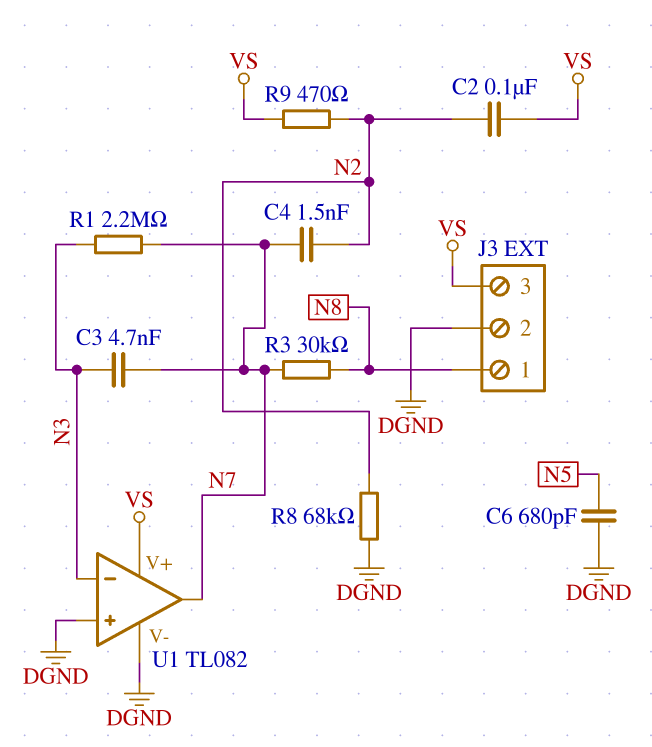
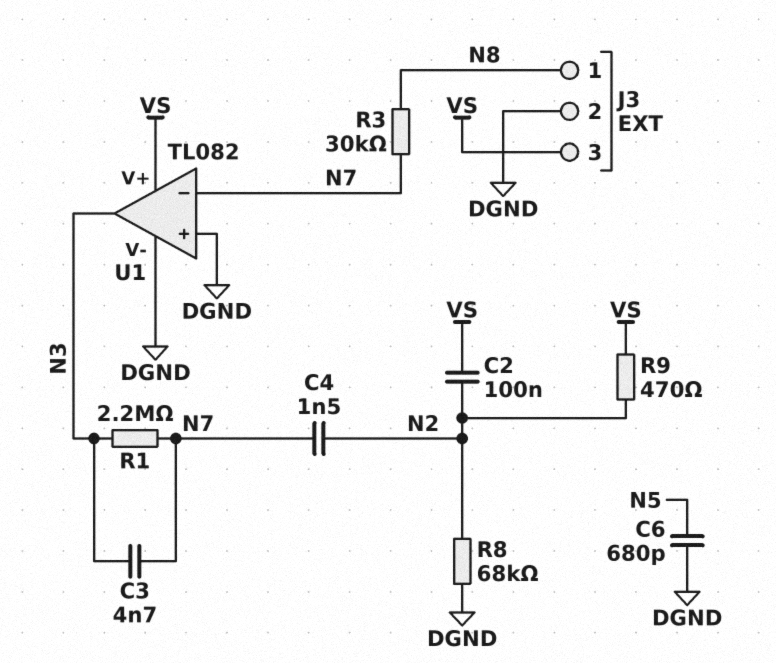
U1 pin in-: N3 -> N7
U1 pin out: N7 -> N3

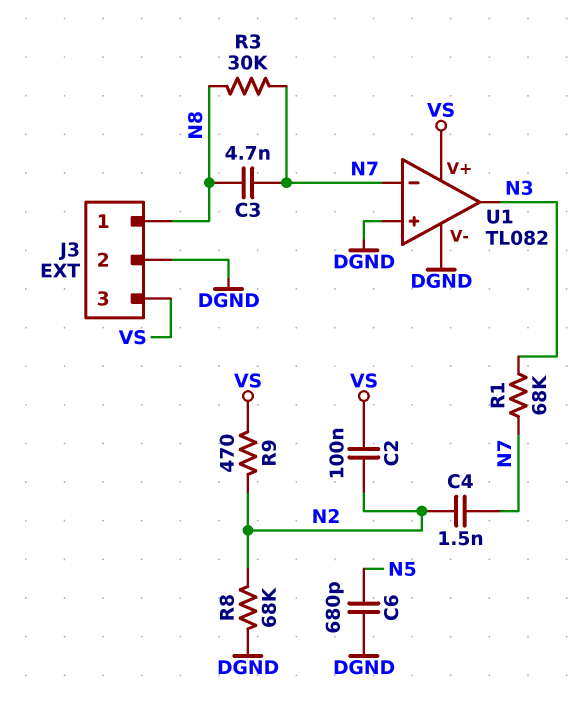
C3: 4.7nF (N3, N7) -> 4.7nF (N7, N8)
R1: 2.2M (N3, N7) -> 68k (N3, N7)

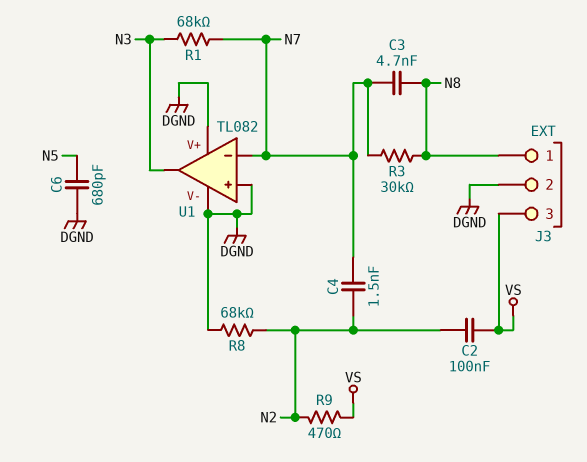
U1 pin V+: VS -> DGND

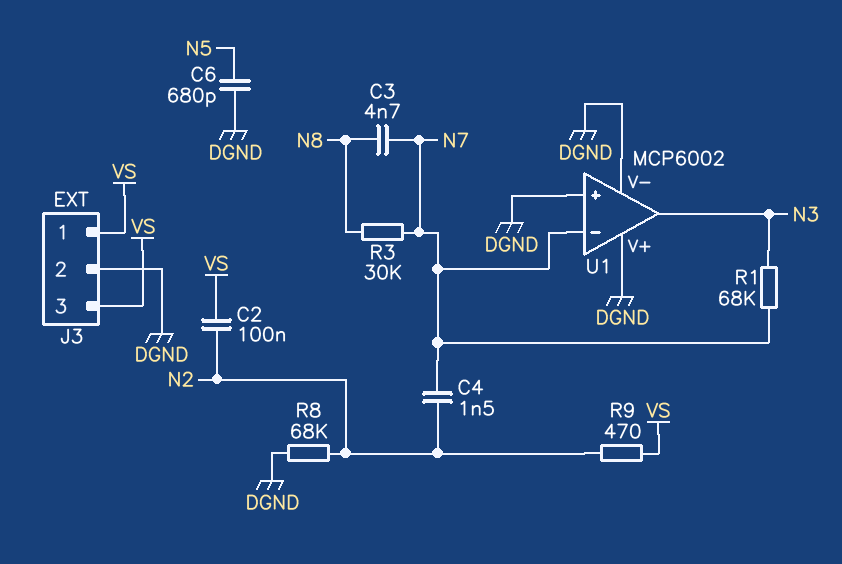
J3 pin 1: N8 -> VS
U1: TL082 -> MCP6002

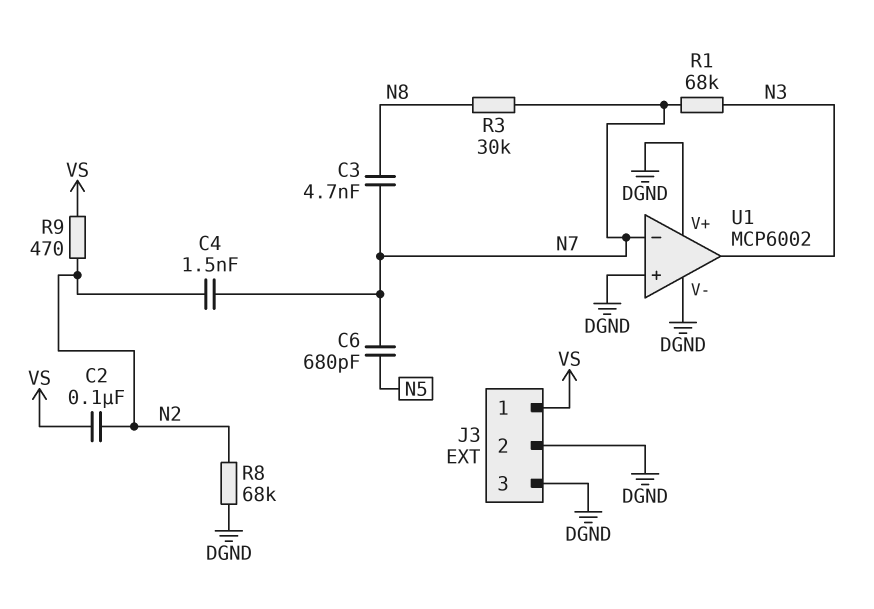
C6: 680pF (DGND, N5) -> 680pF (N5, N7)
J3 pin 3: VS -> DGND

